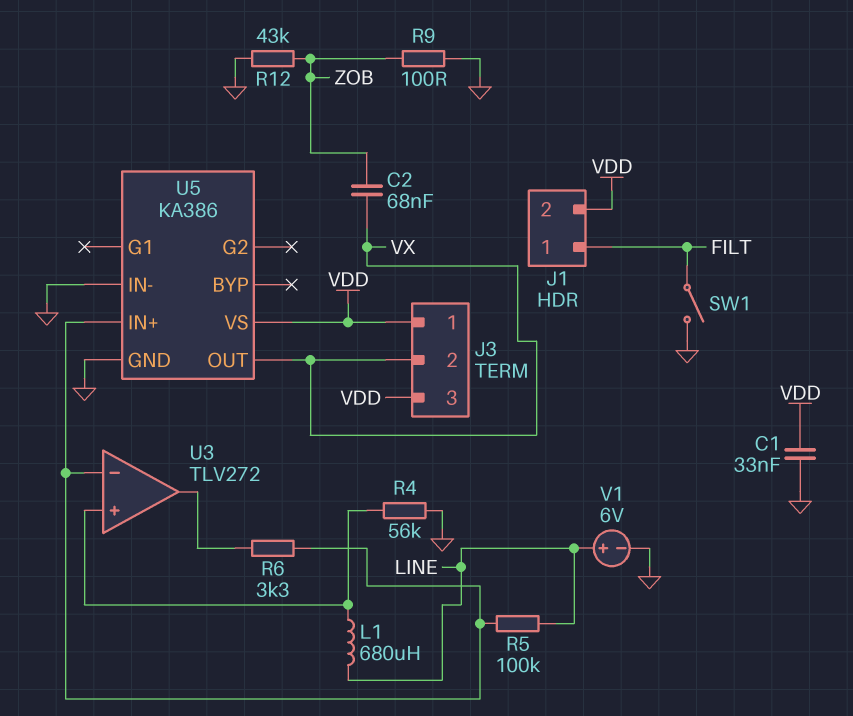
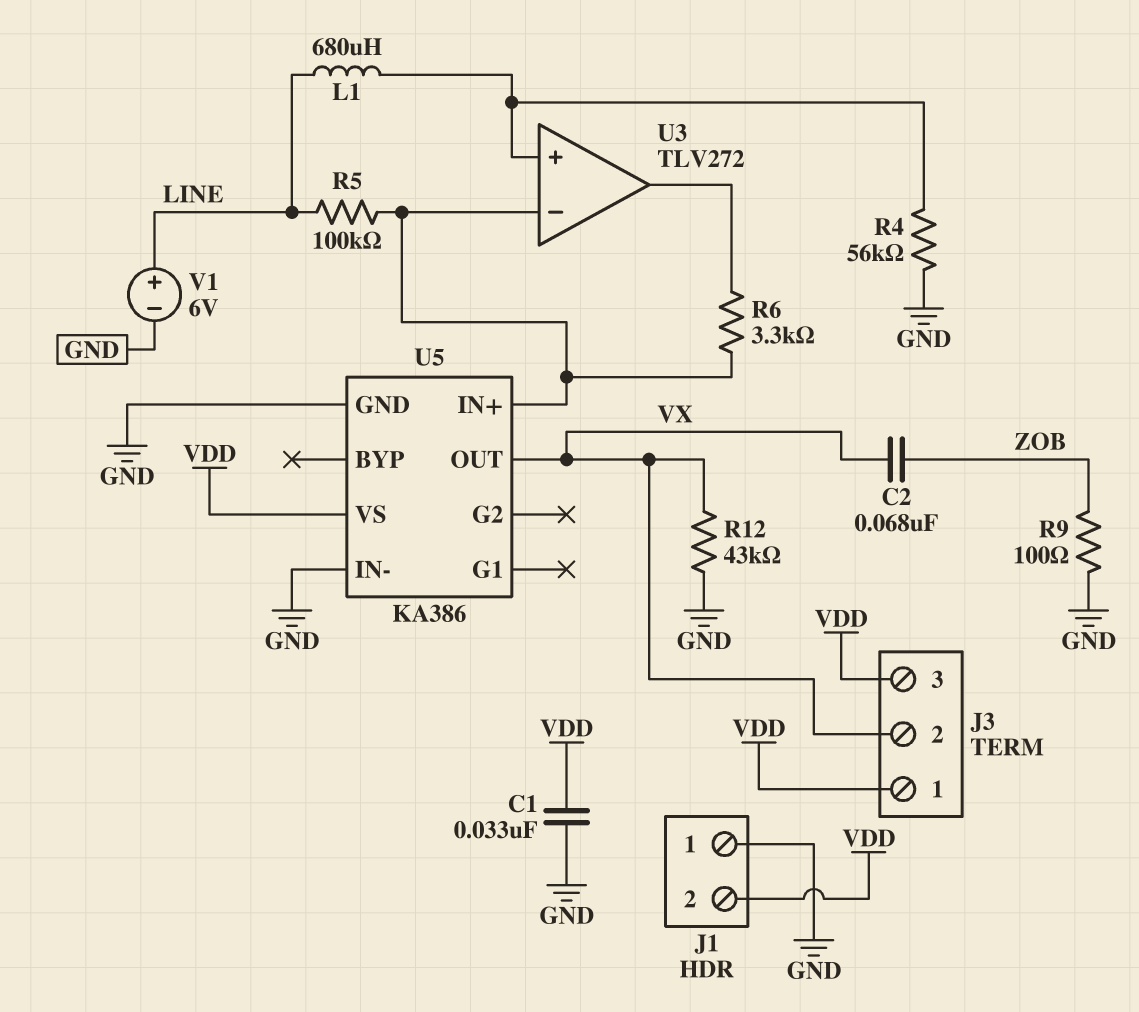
J1 pin 1: FILT -> GND
R12: 43k (GND, ZOB) -> 43k (GND, VX)
SW1: switch (FILT, GND) -> none

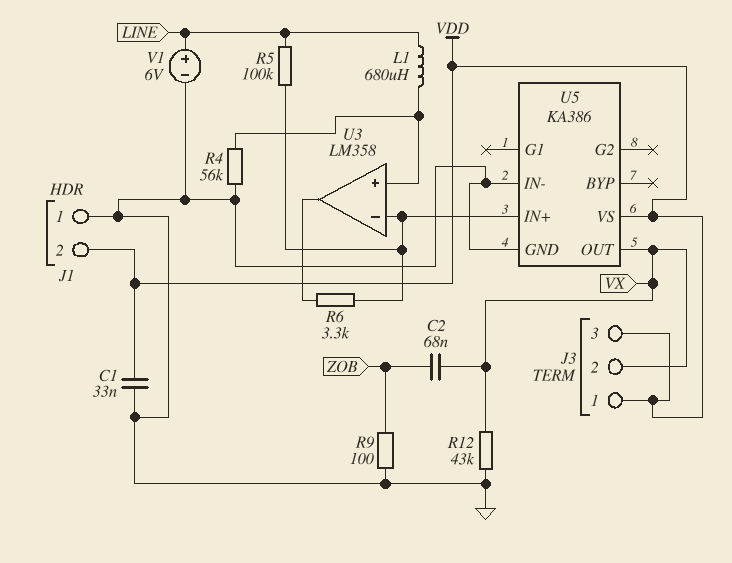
U3: TLV272 -> LM358

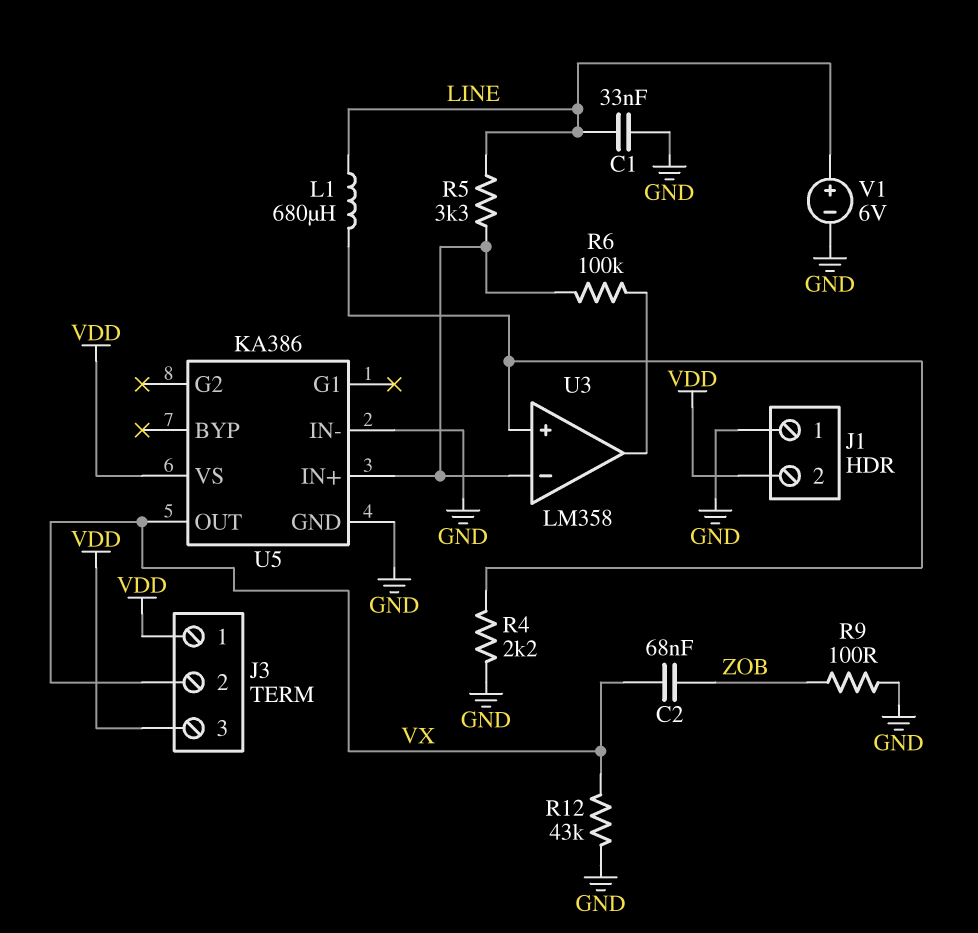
C1: 33nF (GND, VDD) -> 33nF (GND, LINE)
R4: 56k (GND, U3/in+) -> 2.2k (GND, U3/in+)
R5: 100k (LINE, U3/in-) -> 3.3k (LINE, U3/in-)
R6: 3.3k (U3/in-, U3/out) -> 100k (U3/in-, U3/out)

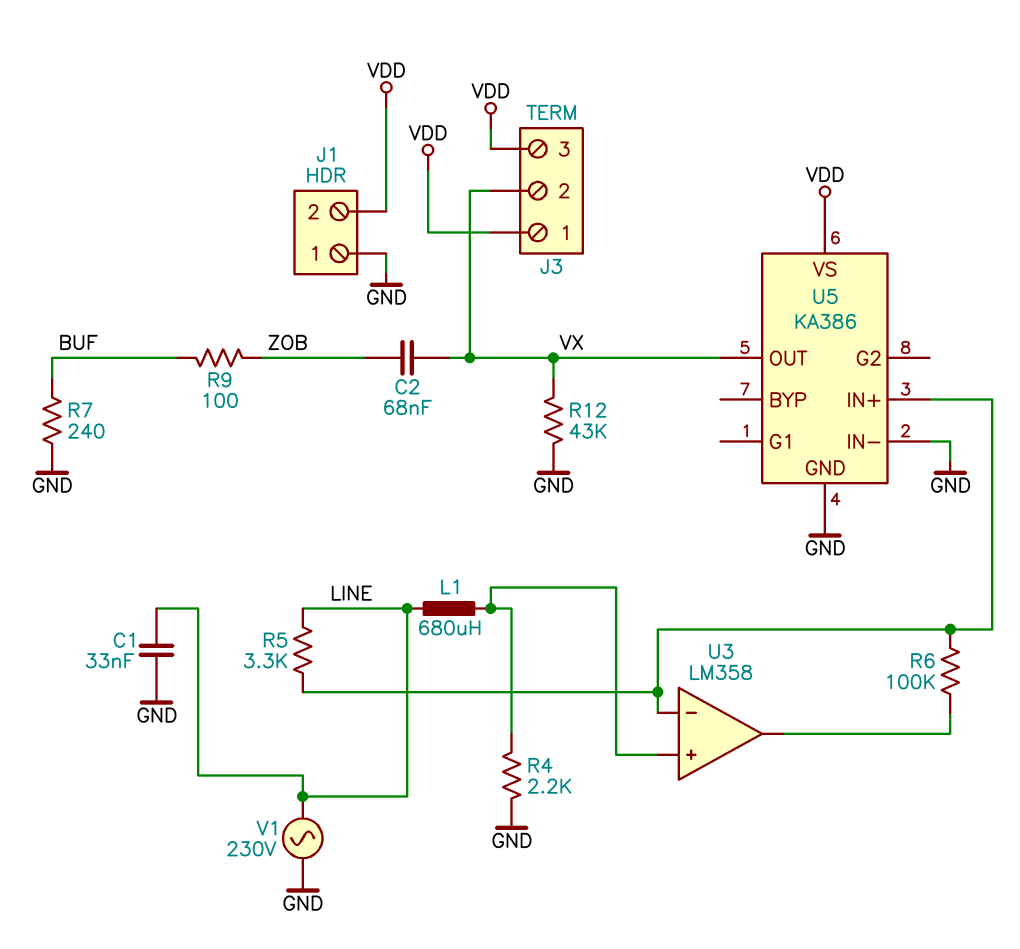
R7: none -> 240 (BUF, GND)
R9: 100 (GND, ZOB) -> 100 (BUF, ZOB)
V1: 6V (plus LINE, minus GND) -> AC 230V (GND, LINE)

